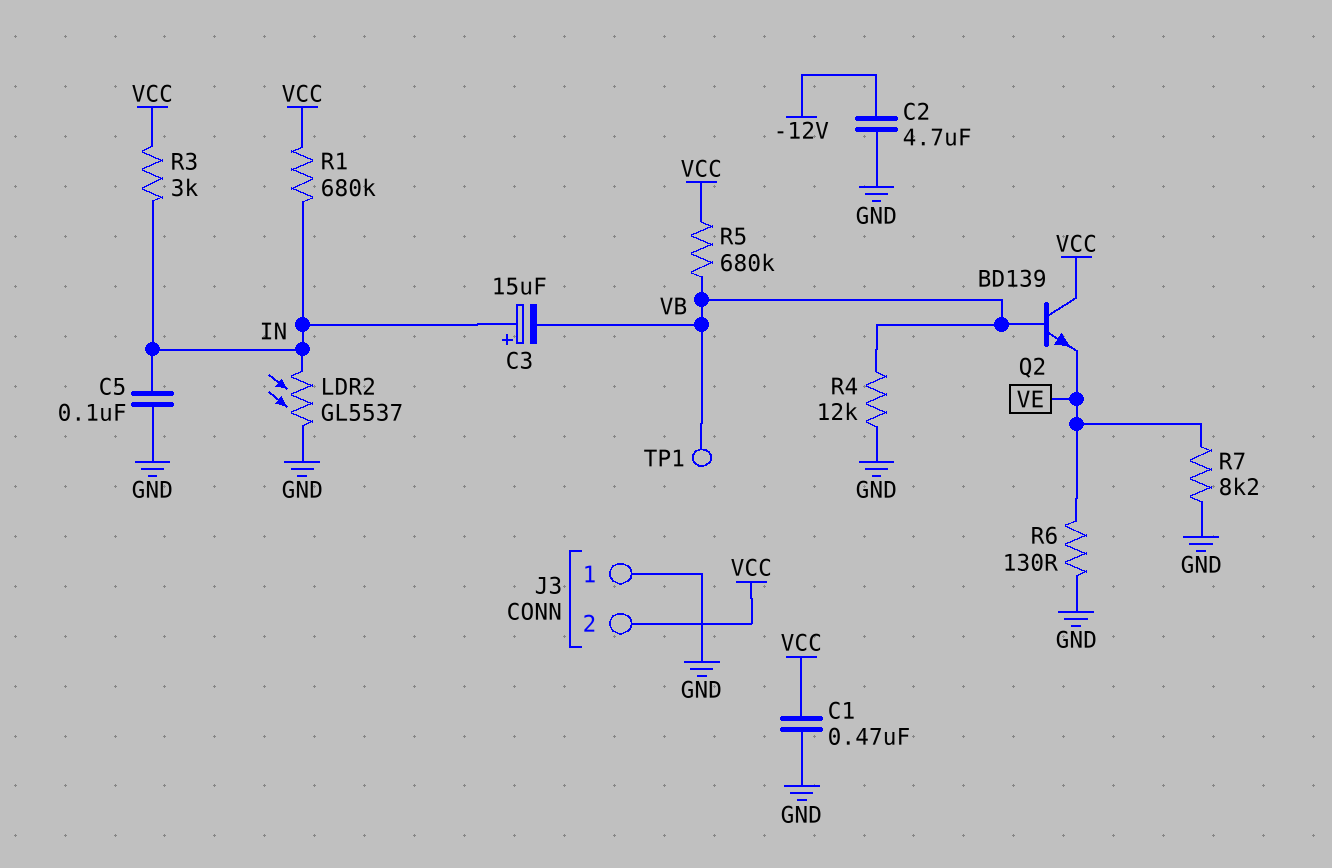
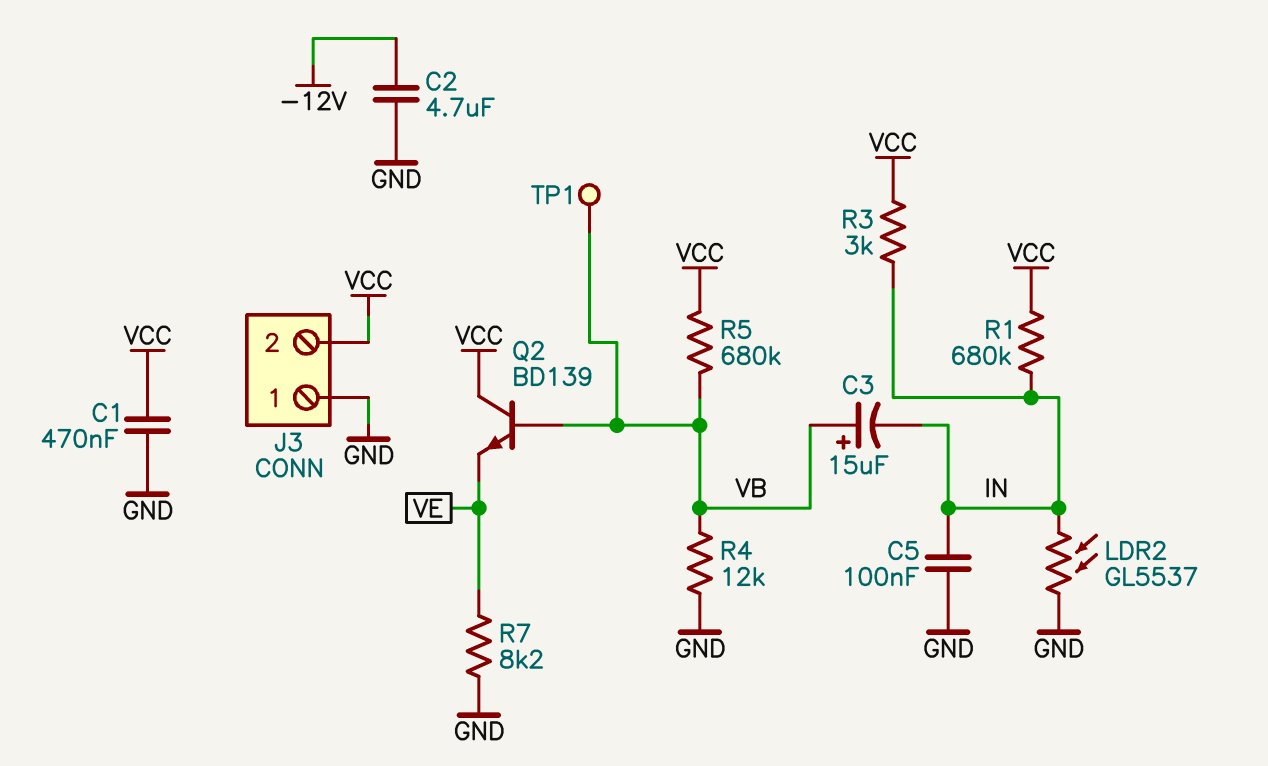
C3: 15uF (plus IN, minus VB) -> 15uF (plus VB, minus IN)
R6: 130 (GND, VE) -> none

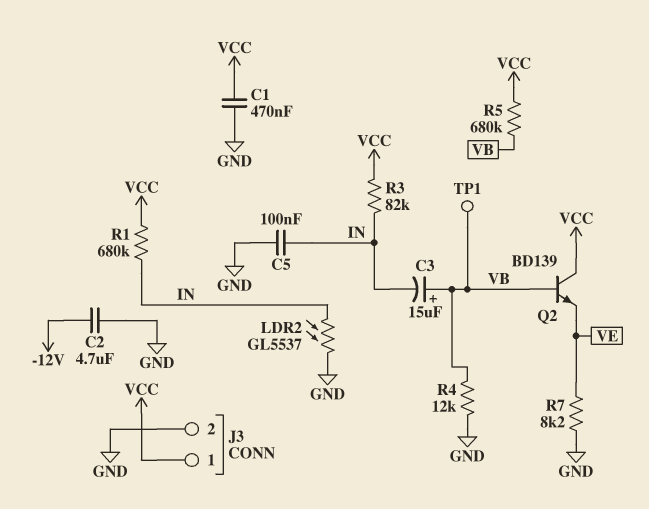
J3 pin 1: GND -> VCC
J3 pin 2: VCC -> GND
R3: 3k (IN, VCC) -> 82k (IN, VCC)

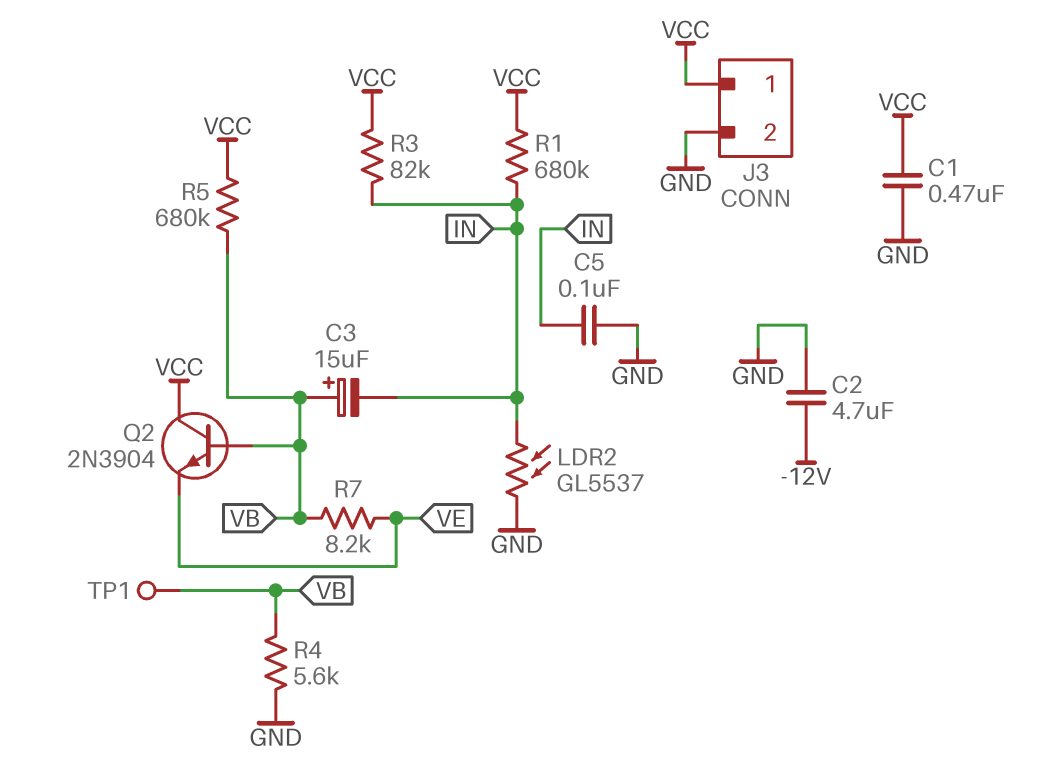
Q2: NPN BD139 (B VB, C VCC, E VE) -> NPN 2N3904 (B VB, C VCC, E VE)
R4: 12k (GND, VB) -> 5.6k (GND, VB)
R7: 8.2k (GND, VE) -> 8.2k (VB, VE)

